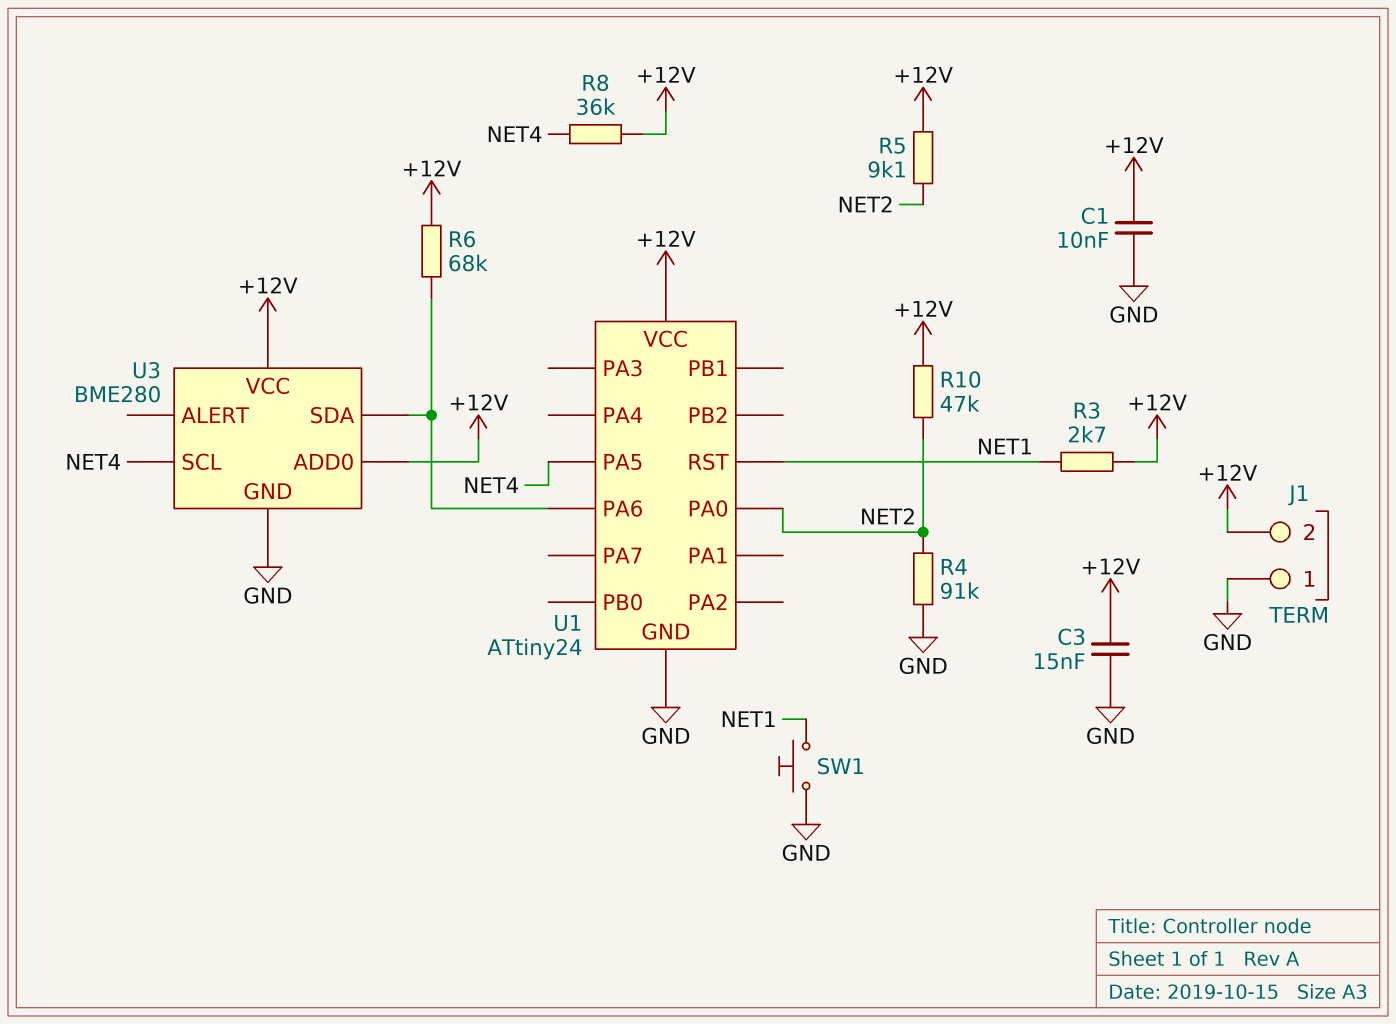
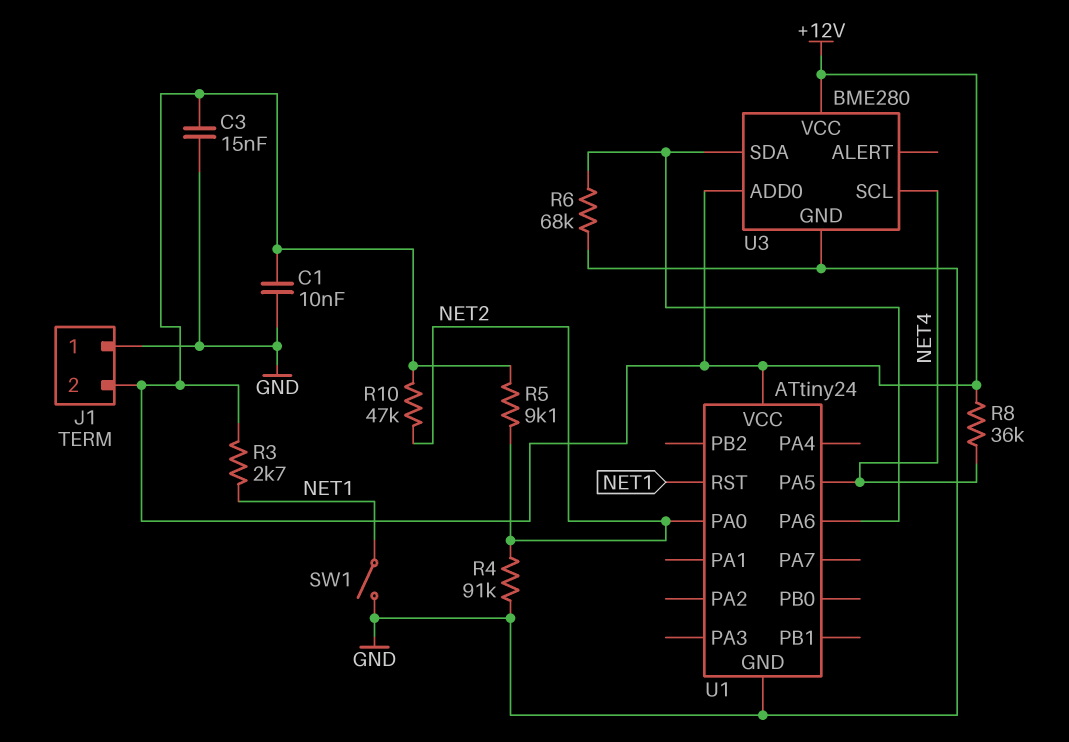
R6: 68k (+12V, U1/PA6) -> 68k (GND, U1/PA6)
SW1: button (GND, NET1) -> switch (GND, NET1)

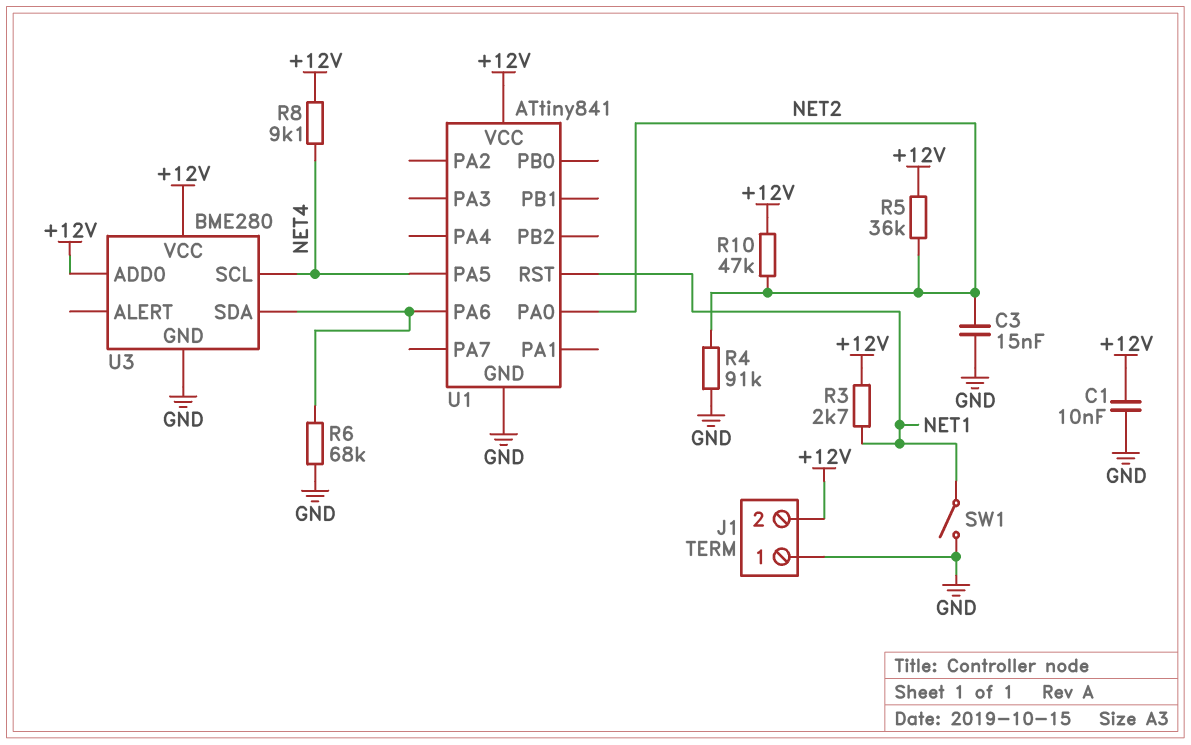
C3: 15nF (+12V, GND) -> 15nF (GND, NET2)
R5: 9.1k (+12V, NET2) -> 36k (+12V, NET2)
R8: 36k (+12V, NET4) -> 9.1k (+12V, NET4)
U1: ATtiny24 -> ATtiny841

